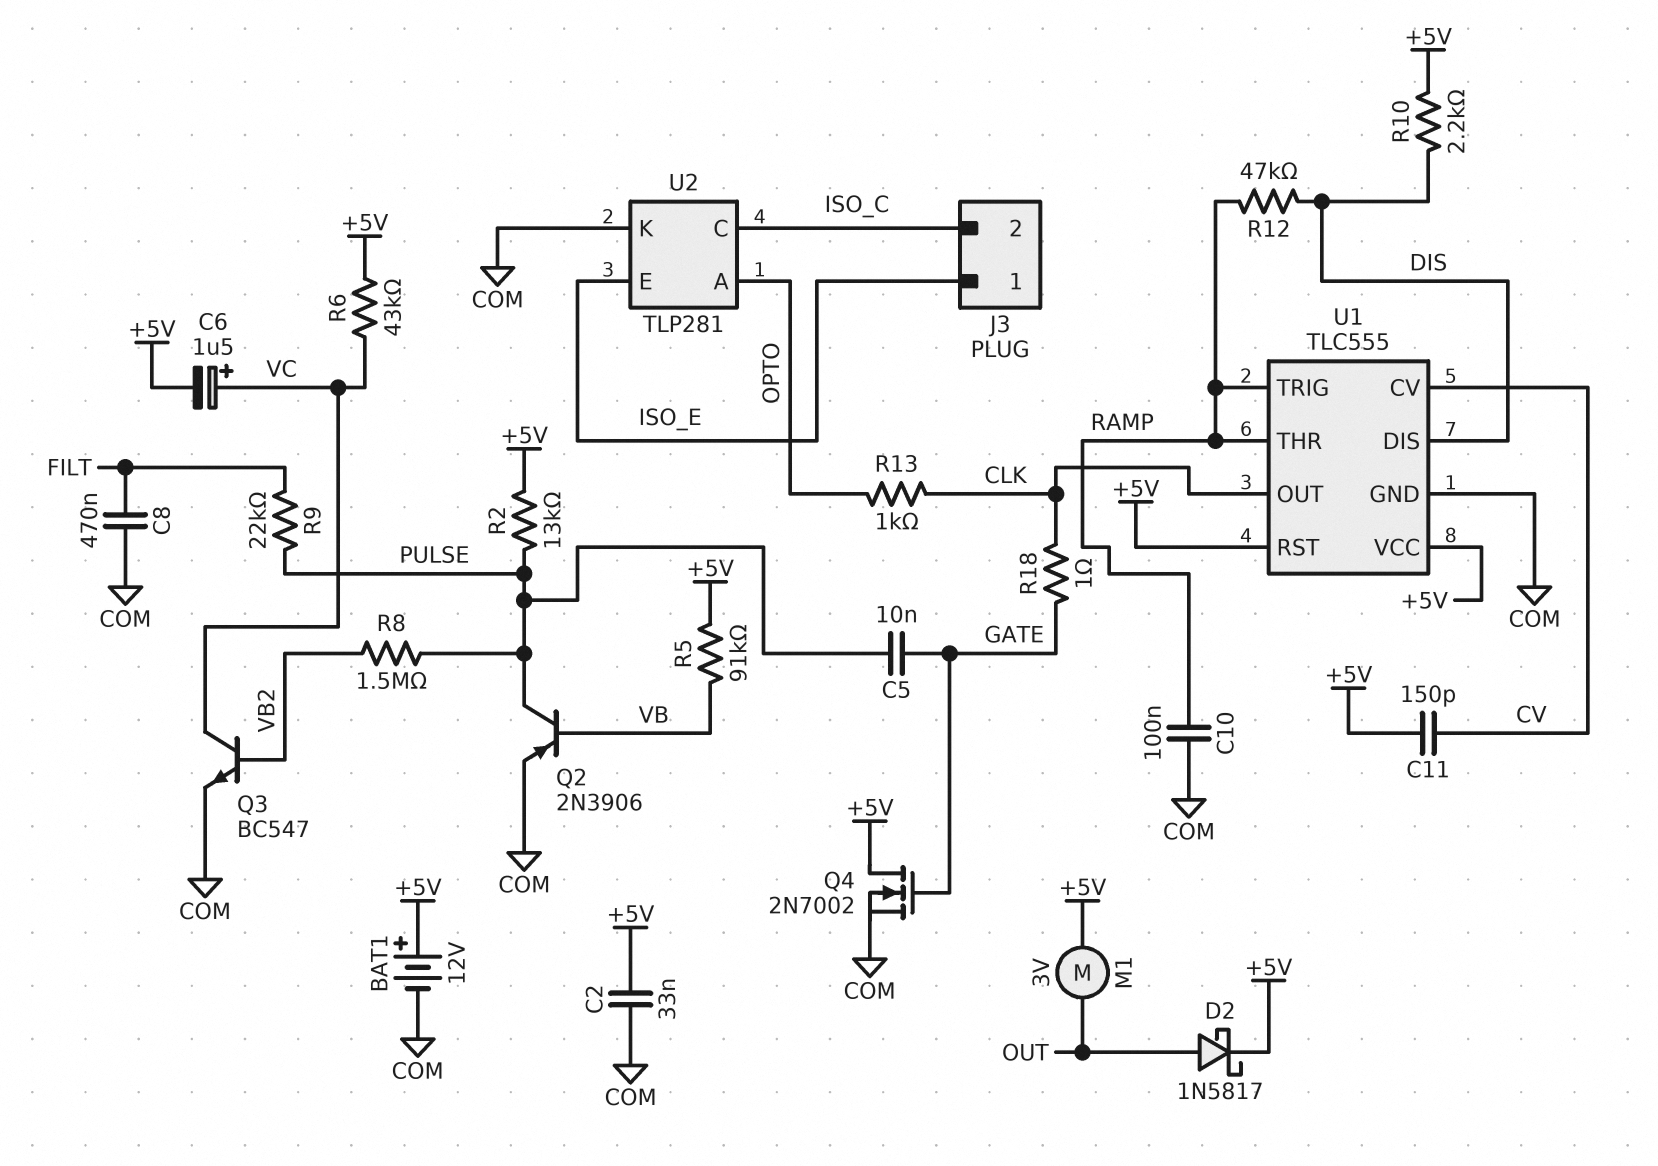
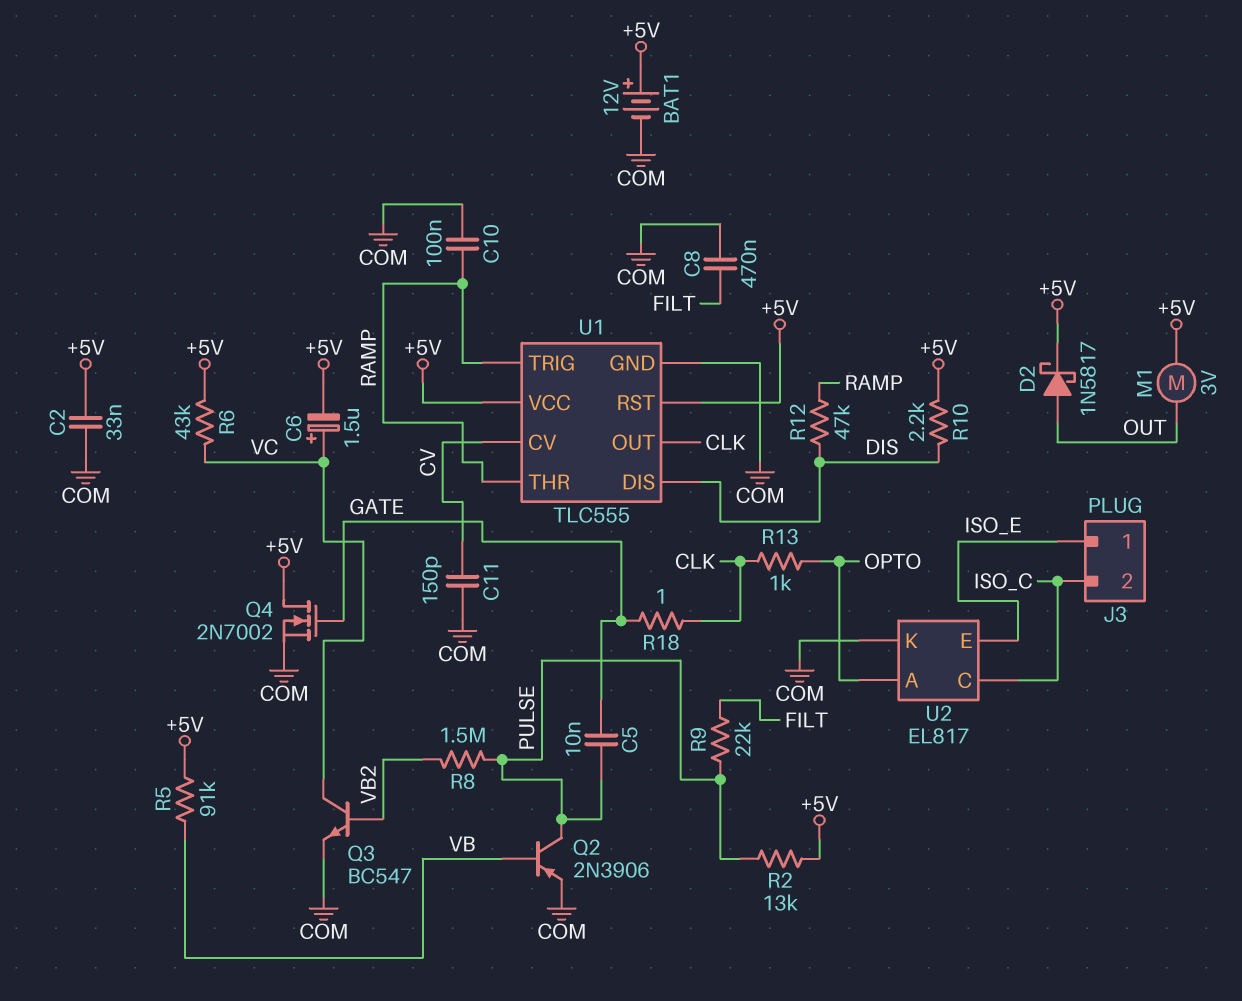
C11: 150pF (+5V, CV) -> 150pF (COM, CV)
U2: TLP281 -> EL817

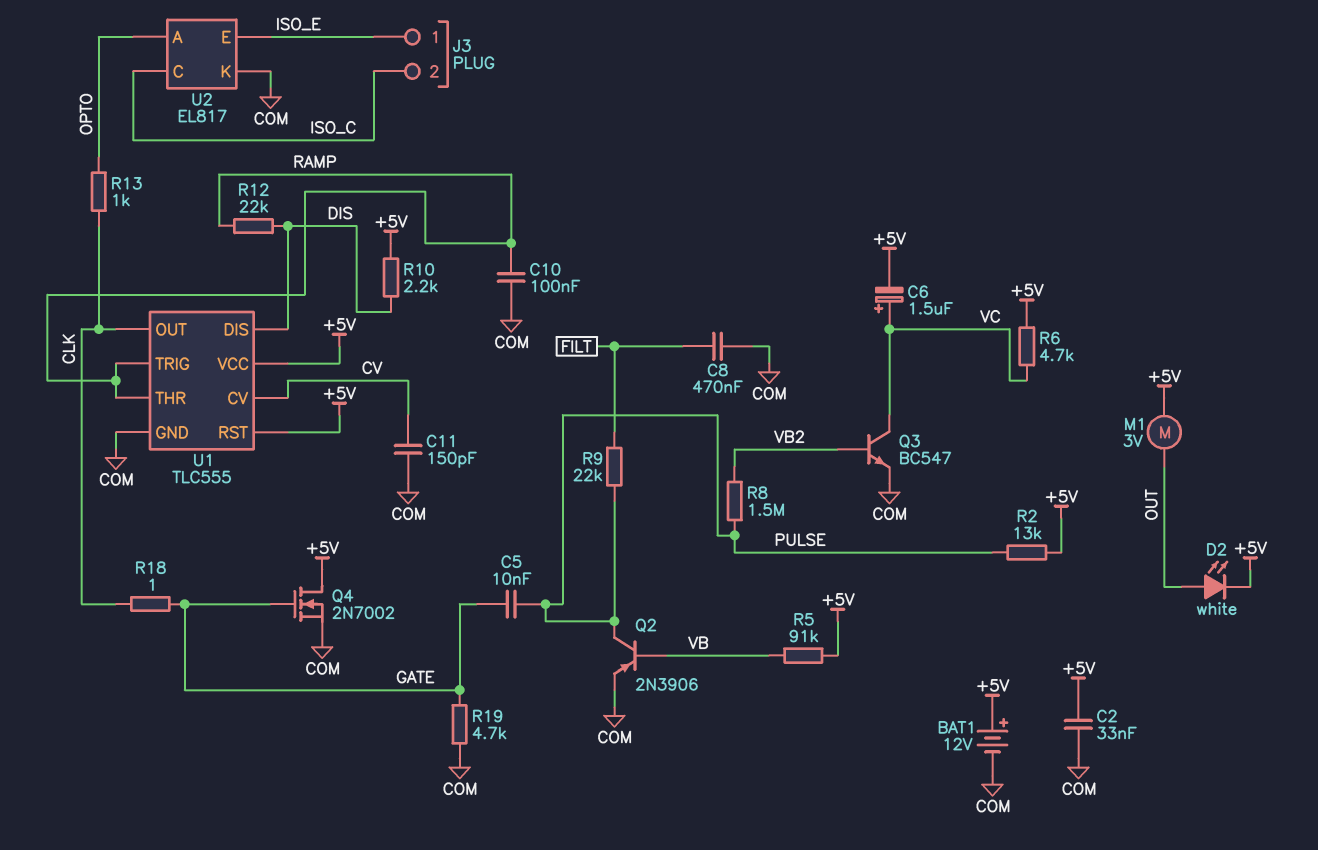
D2: schottky 1N5817 (A OUT, K +5V) -> LED white (A OUT, K +5V)
R6: 43k (+5V, VC) -> 4.7k (+5V, VC)
R12: 47k (DIS, RAMP) -> 22k (DIS, RAMP)
R19: none -> 4.7k (COM, GATE)

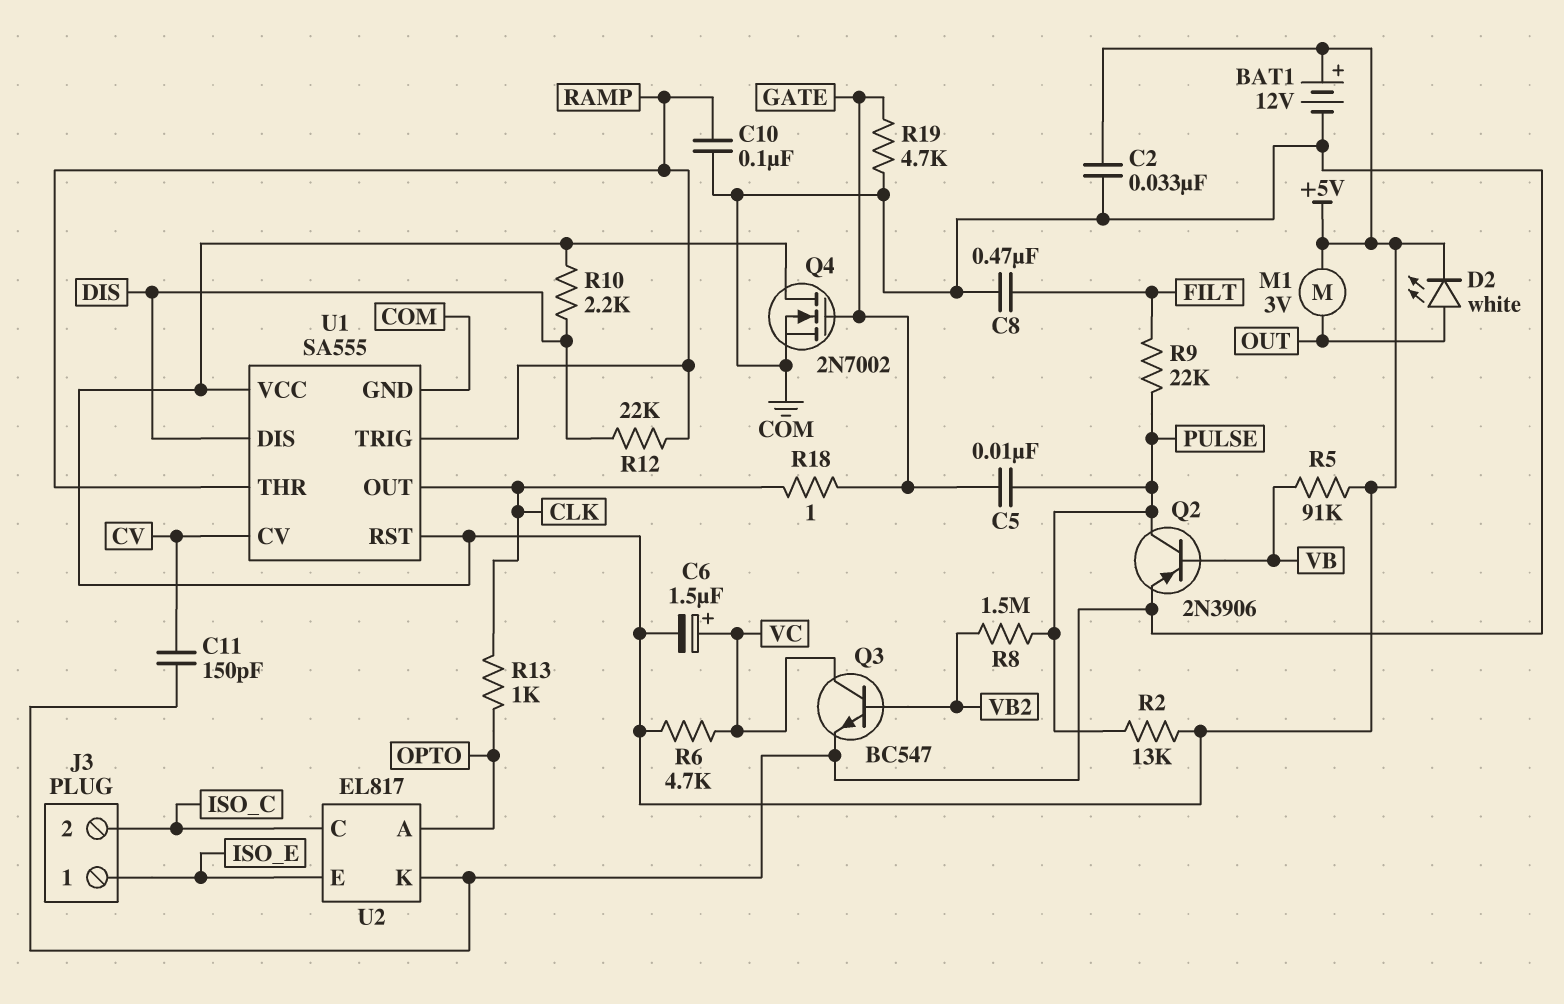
U1: TLC555 -> SA555

